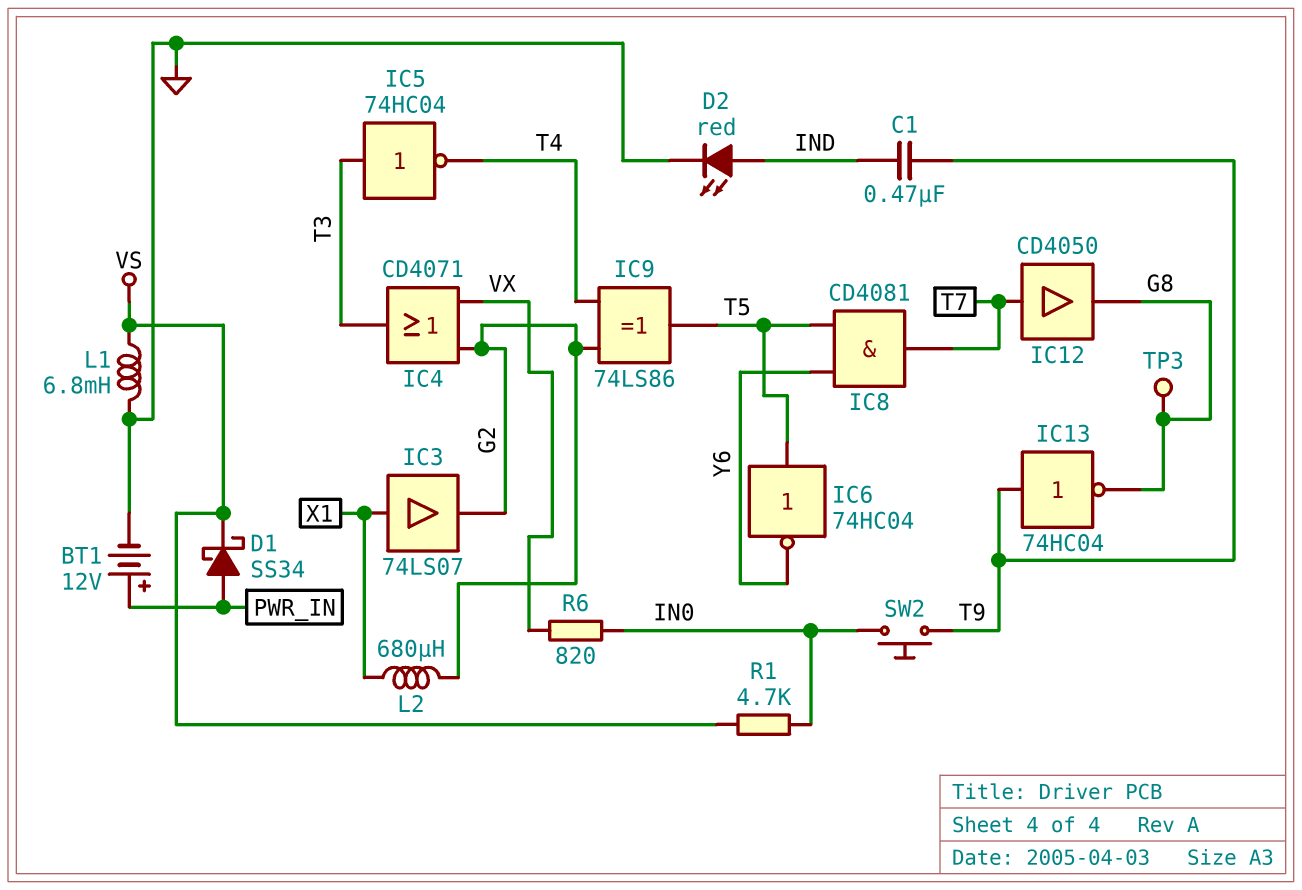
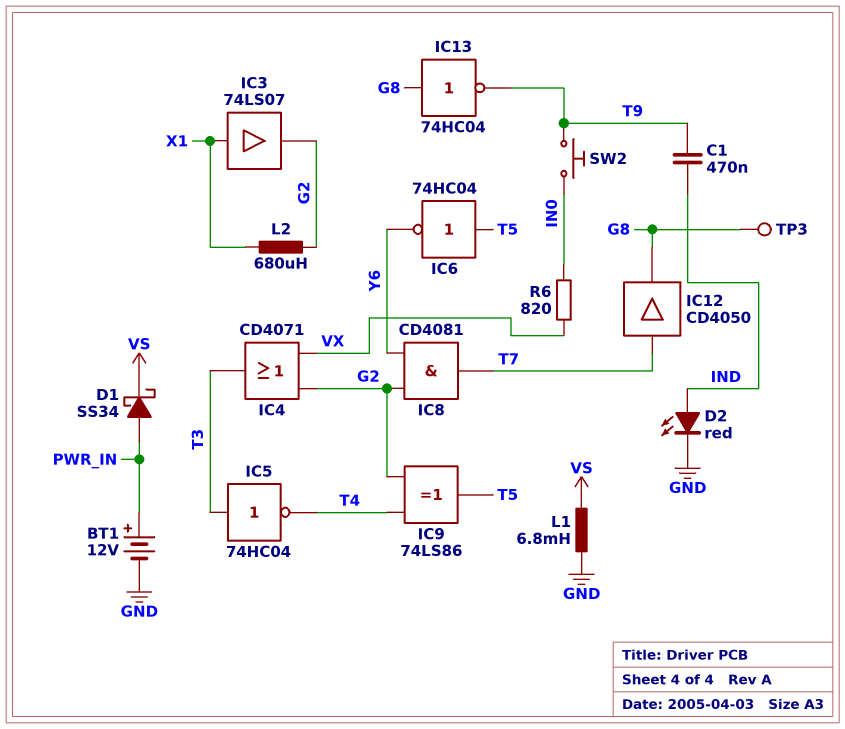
IC8: AND CD4081 (in T5, in Y6, out T7) -> AND CD4081 (in G2, in Y6, out T7)
IC13: NOT 74HC04 (in T9, out G8) -> NOT 74HC04 (in G8, out T9)
R1: 4.7k (IN0, VS) -> none

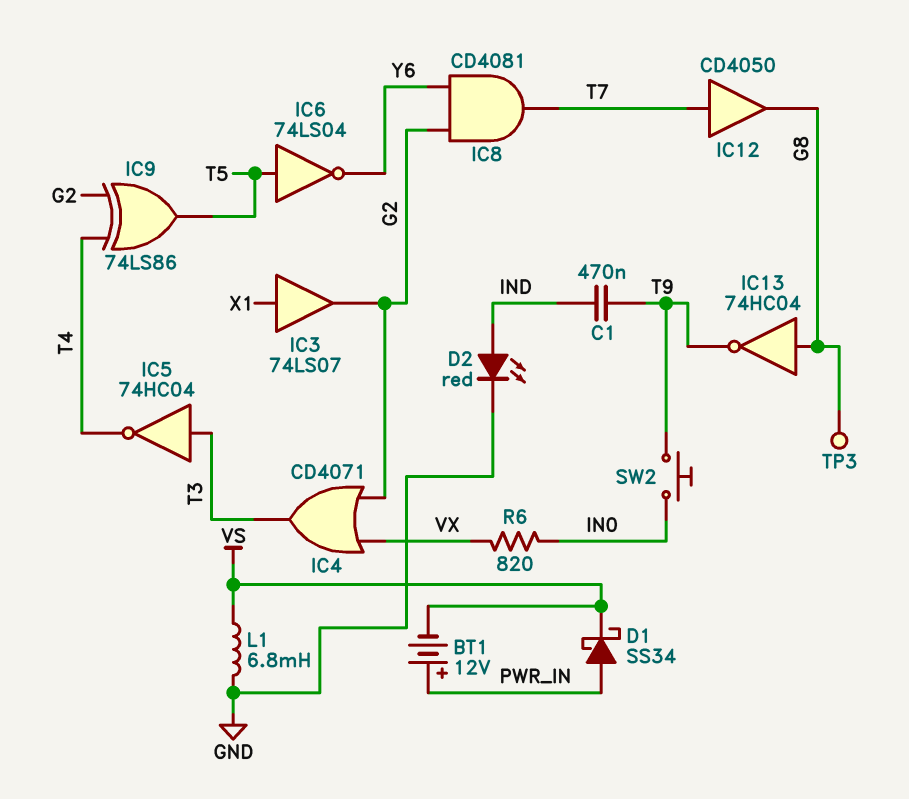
BT1: 12V (plus PWR_IN, minus GND) -> 12V (plus PWR_IN, minus VS)
IC6: NOT 74HC04 (in T5, out Y6) -> NOT 74LS04 (in T5, out Y6)
L2: 680uH (G2, X1) -> none

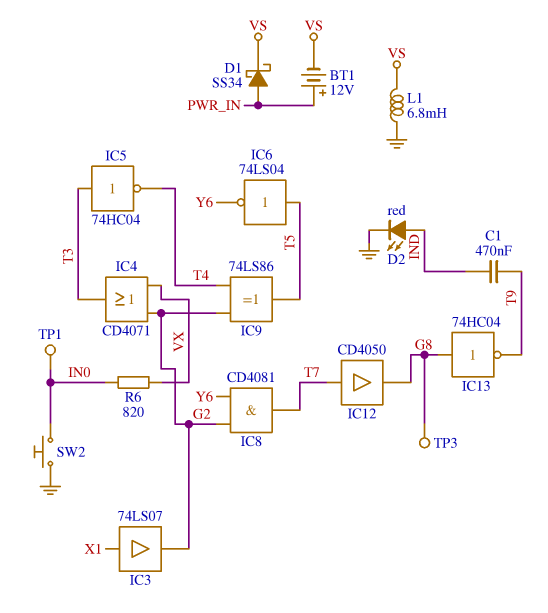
SW2: button (IN0, T9) -> button (GND, IN0)
TP1: none -> test point (IN0)

